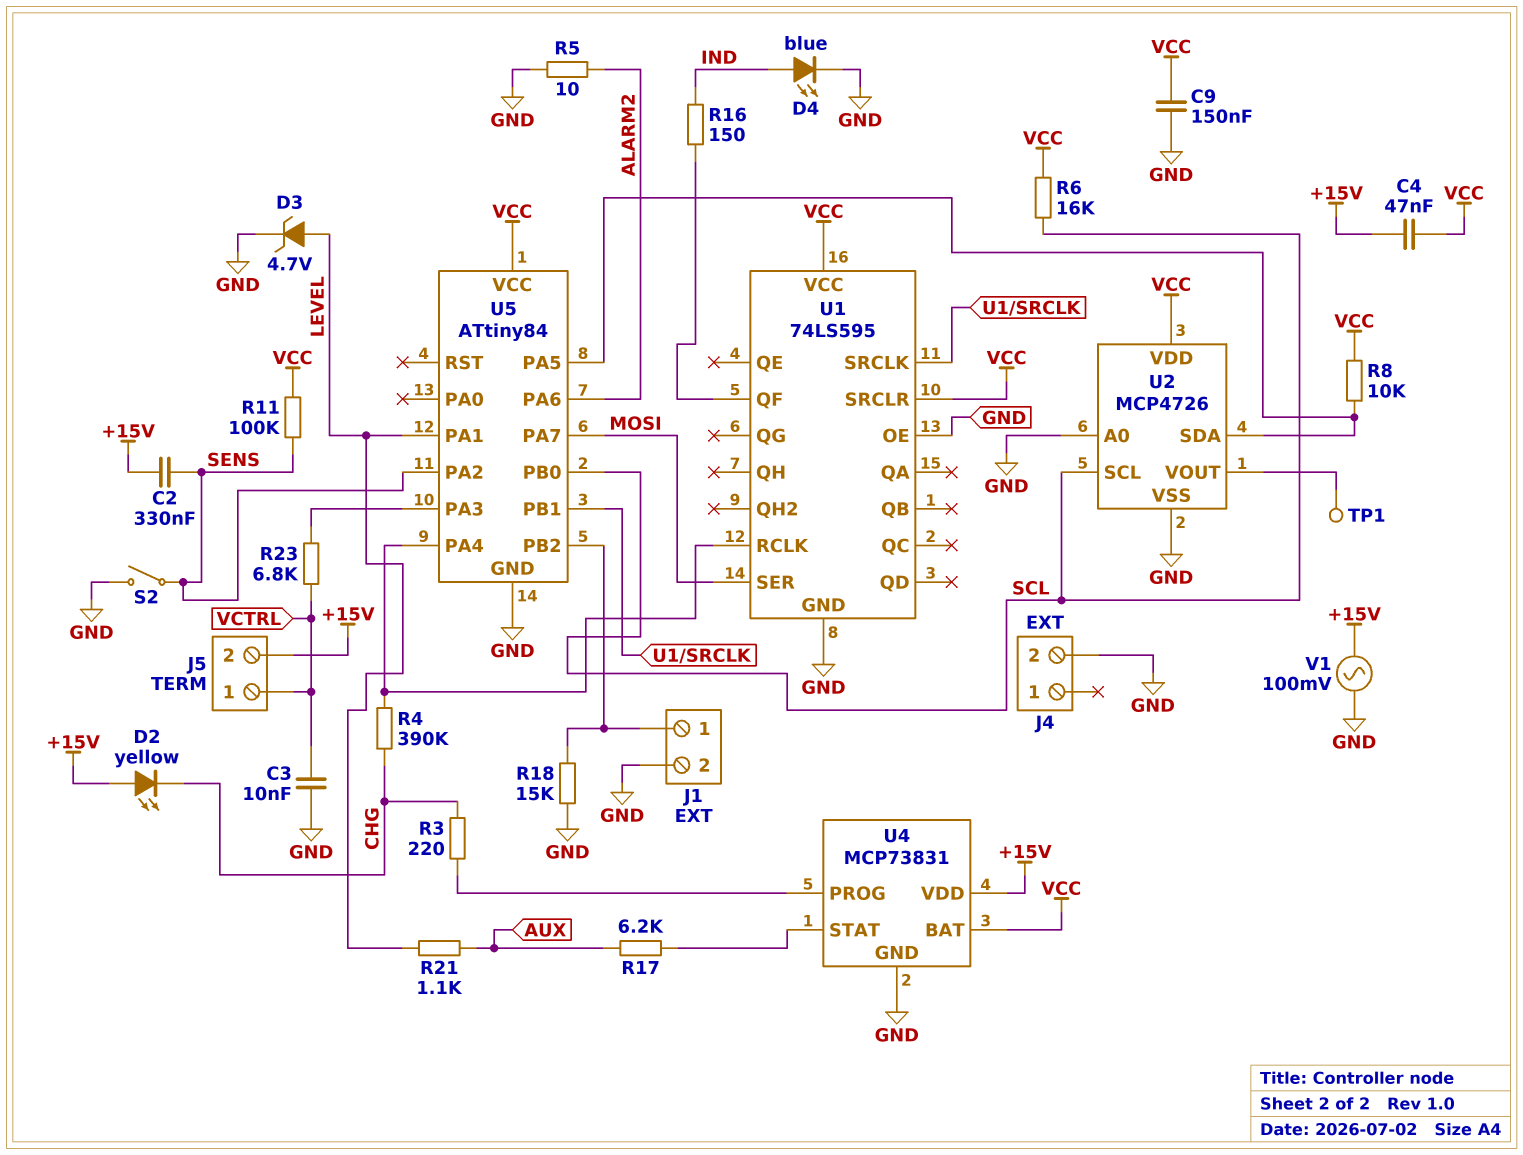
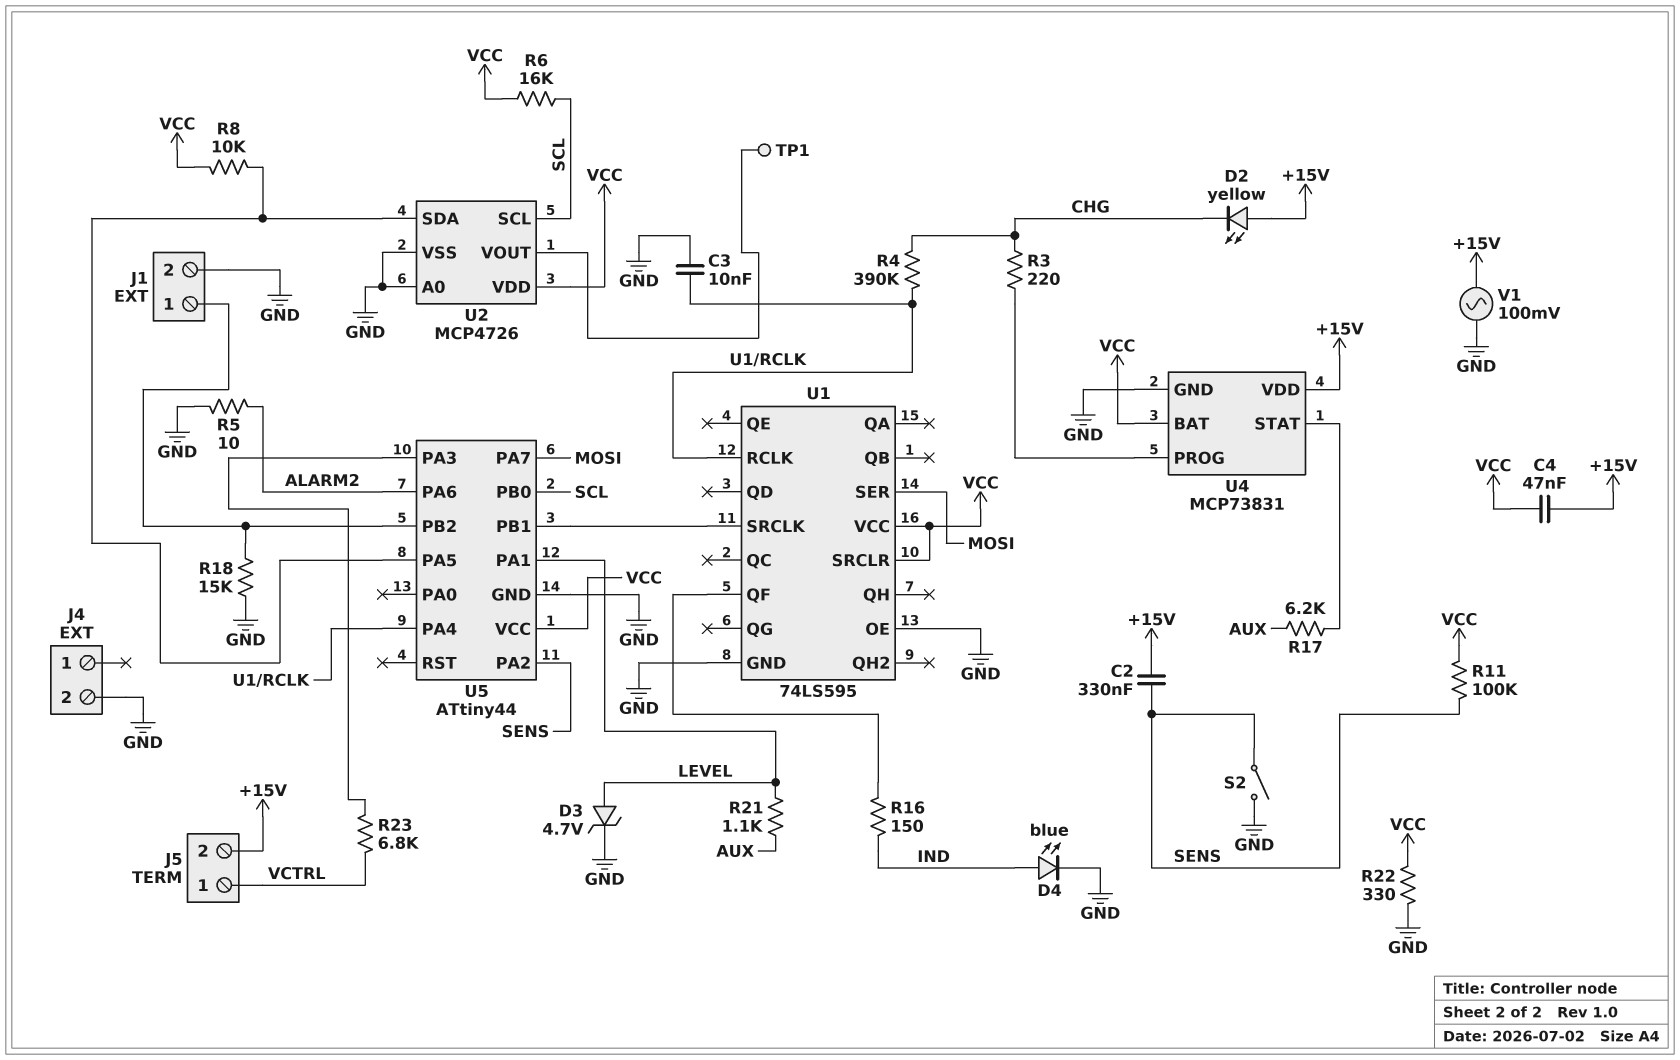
C3: 10nF (GND, VCTRL) -> 10nF (GND, U1/RCLK)
C9: 150nF (GND, VCC) -> none
R22: none -> 330 (GND, VCC)
U5: ATtiny84 -> ATtiny44

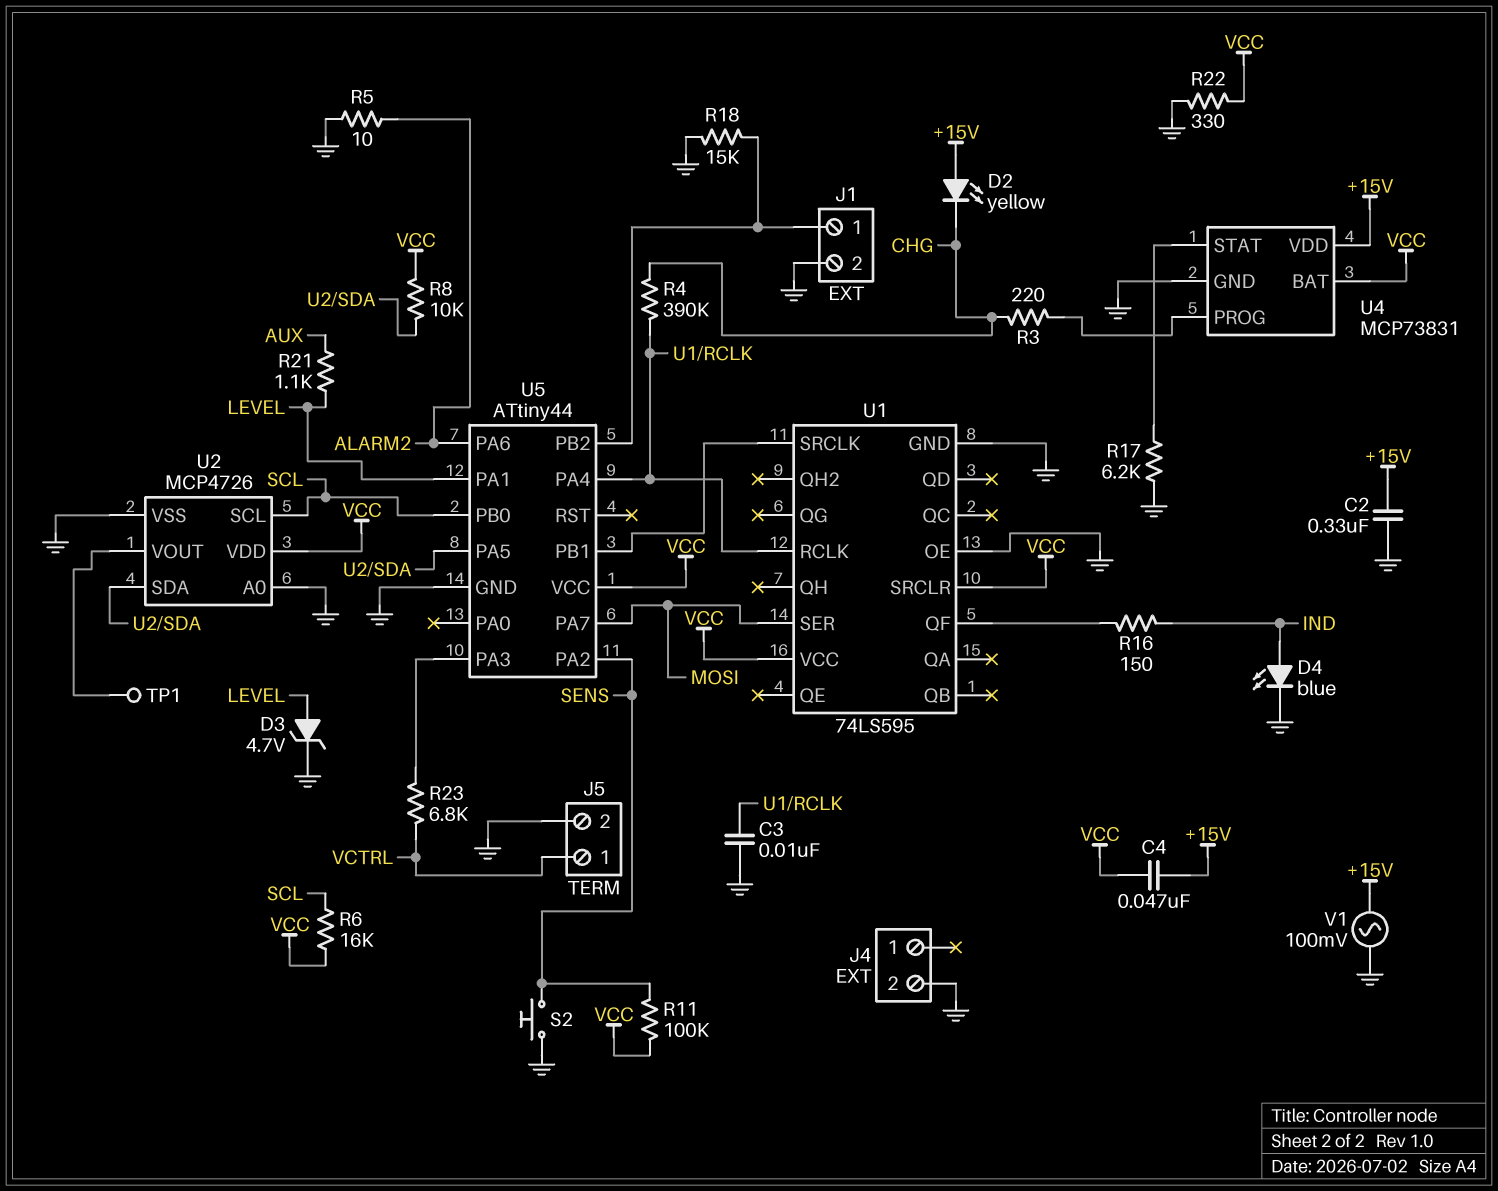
C2: 330nF (+15V, SENS) -> 330nF (+15V, GND)
J5 pin 2: +15V -> GND
R17: 6.2k (AUX, U4/STAT) -> 6.2k (GND, U4/STAT)
S2: switch (GND, SENS) -> button (GND, SENS)

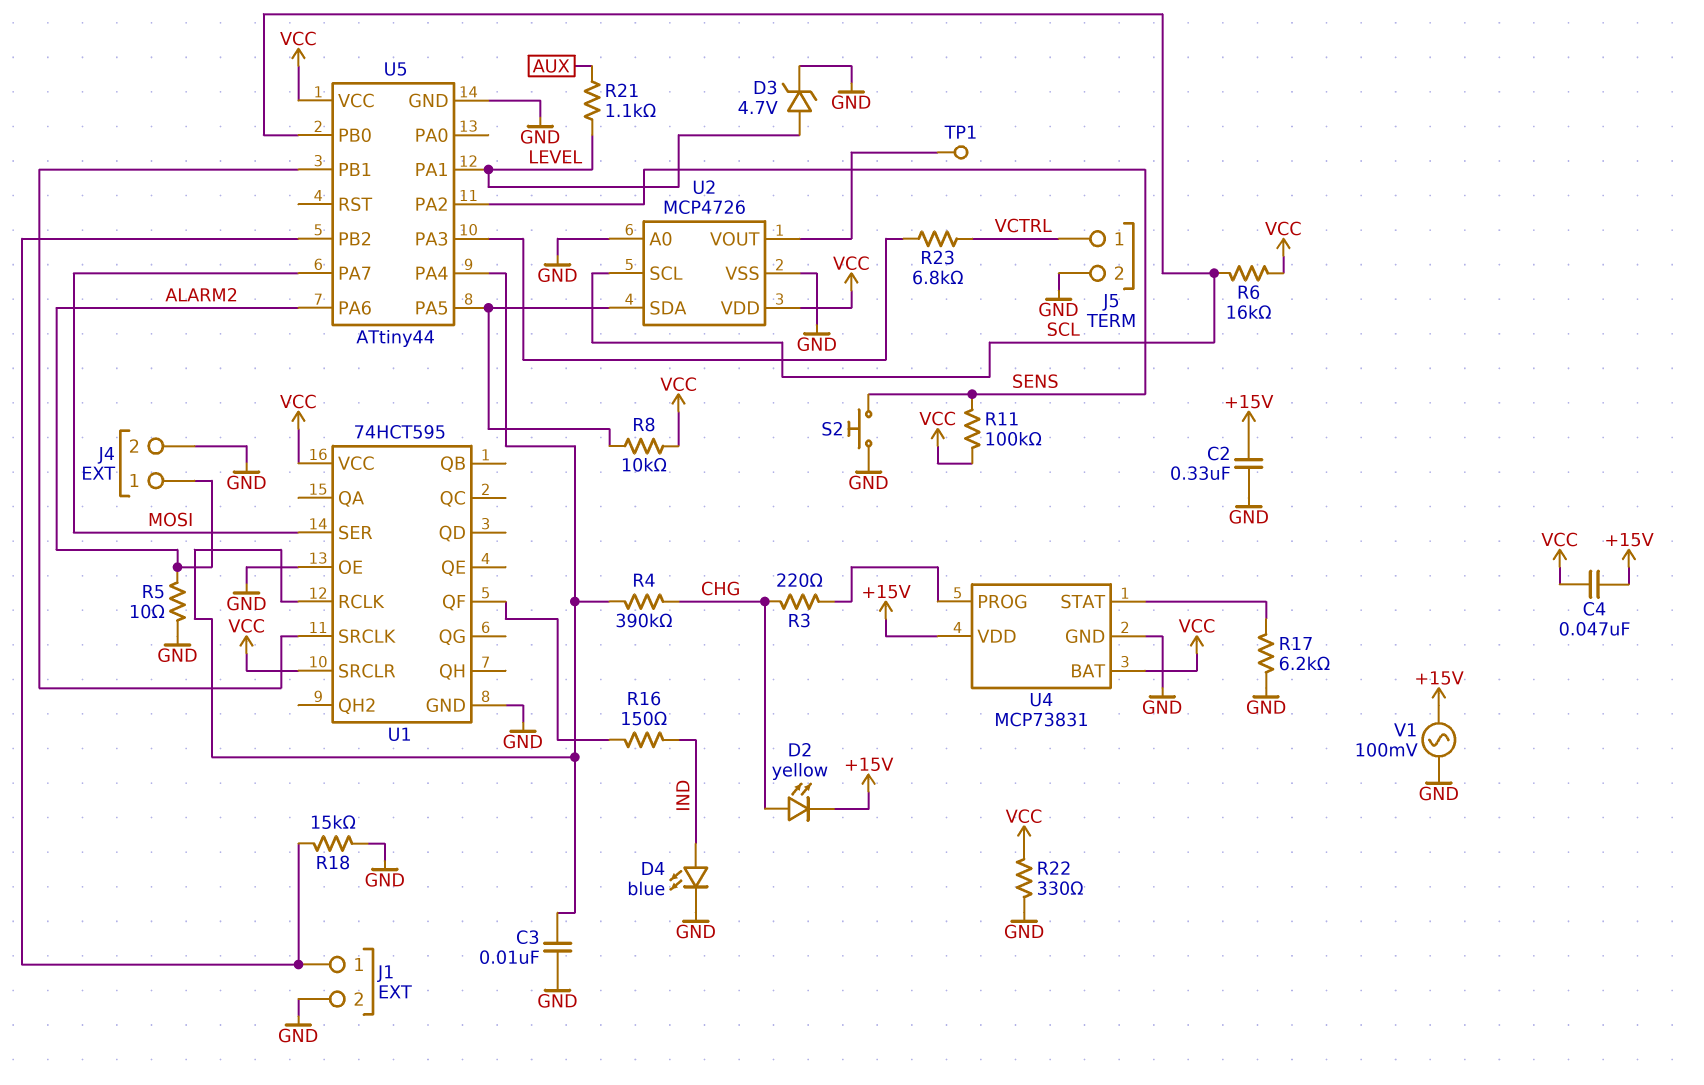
D2: LED yellow (A +15V, K CHG) -> LED yellow (A CHG, K +15V)
J4 pin 1: none -> ALARM2
U1: 74LS595 -> 74HCT595

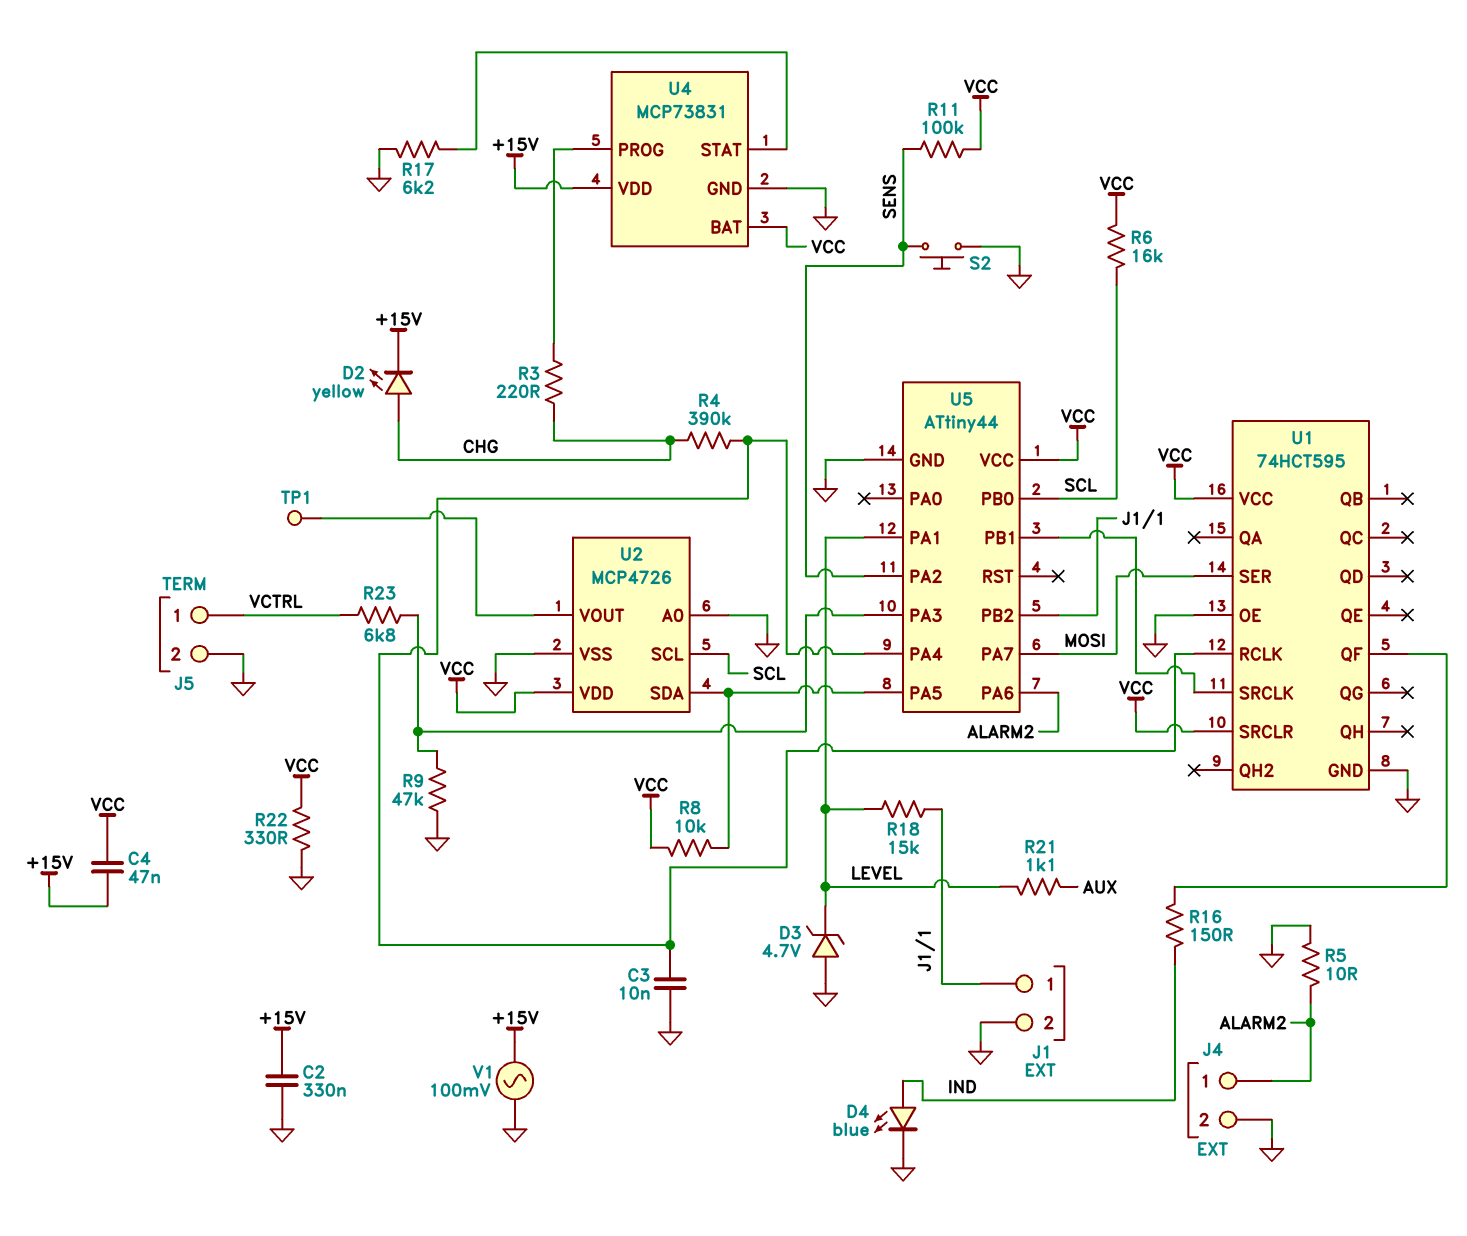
D3: zener 4.7V (A LEVEL, K GND) -> zener 4.7V (A GND, K LEVEL)
R9: none -> 47k (GND, U5/PA3)
R18: 15k (GND, J1/1) -> 15k (J1/1, LEVEL)

